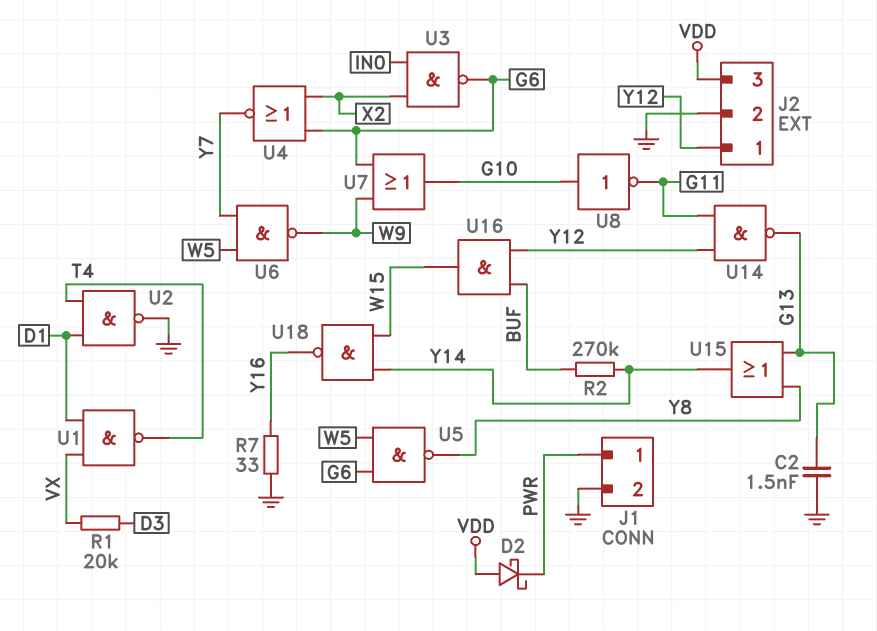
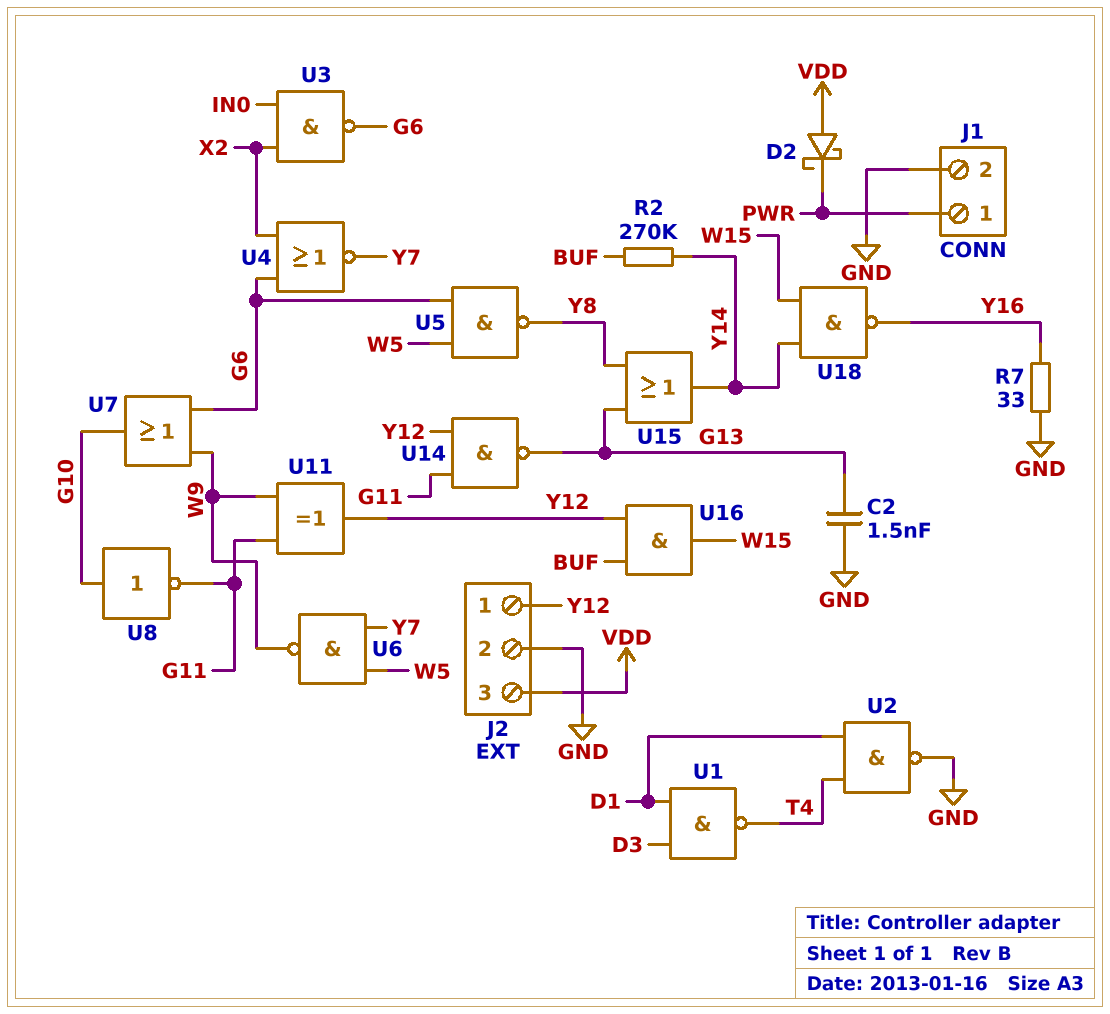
R1: 20k (D3, VX) -> none
U1: NAND (in D1, in VX, out T4) -> NAND (in D1, in D3, out T4)
U11: none -> XOR (in G11, in W9, out Y12)

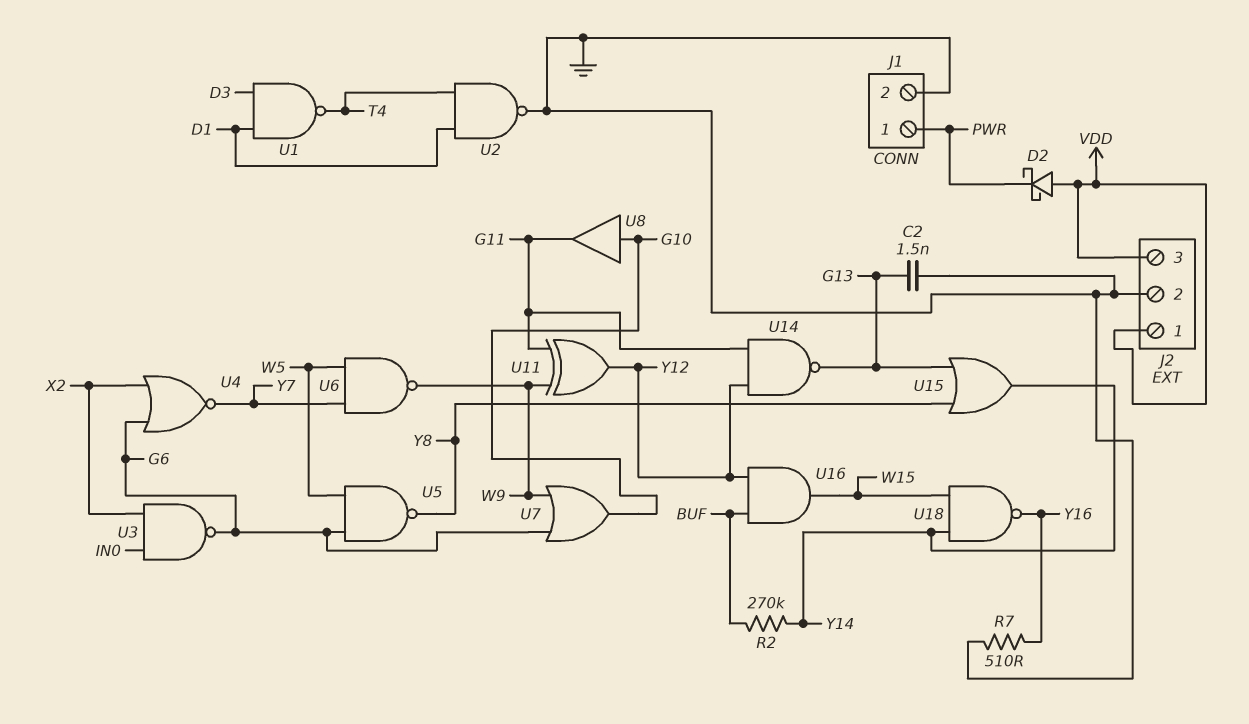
J2 pin 1: Y12 -> VDD
R7: 33 (GND, Y16) -> 510 (GND, Y16)
U8: NOT (in G10, out G11) -> buffer (in G10, out G11)

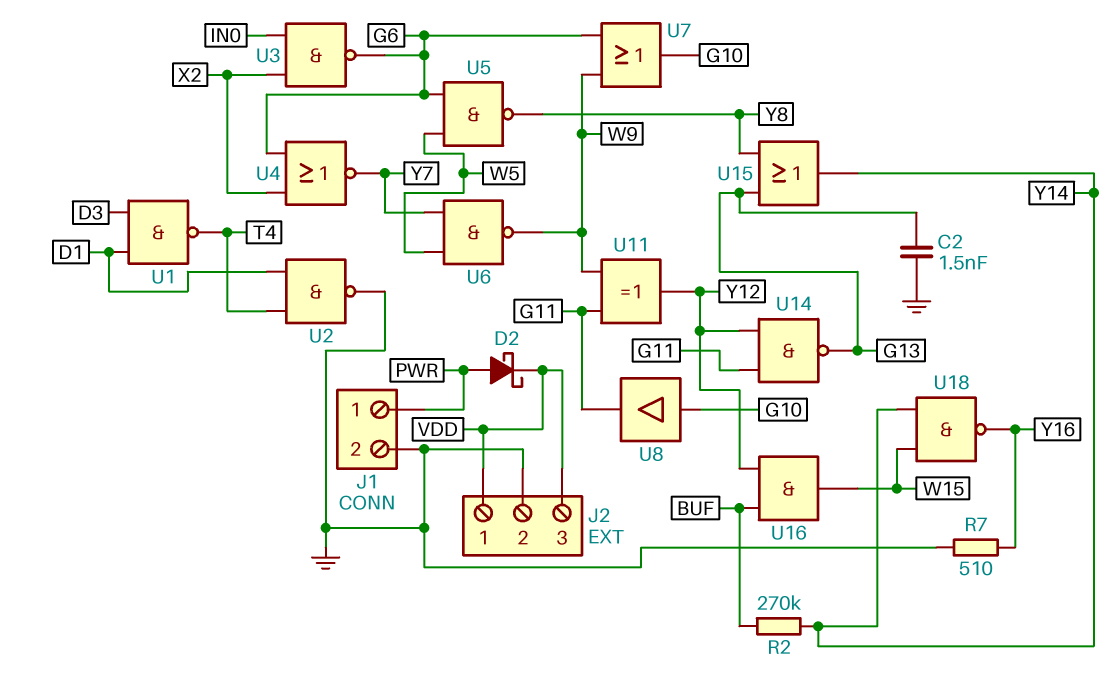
D2: schottky (A VDD, K PWR) -> schottky (A PWR, K VDD)

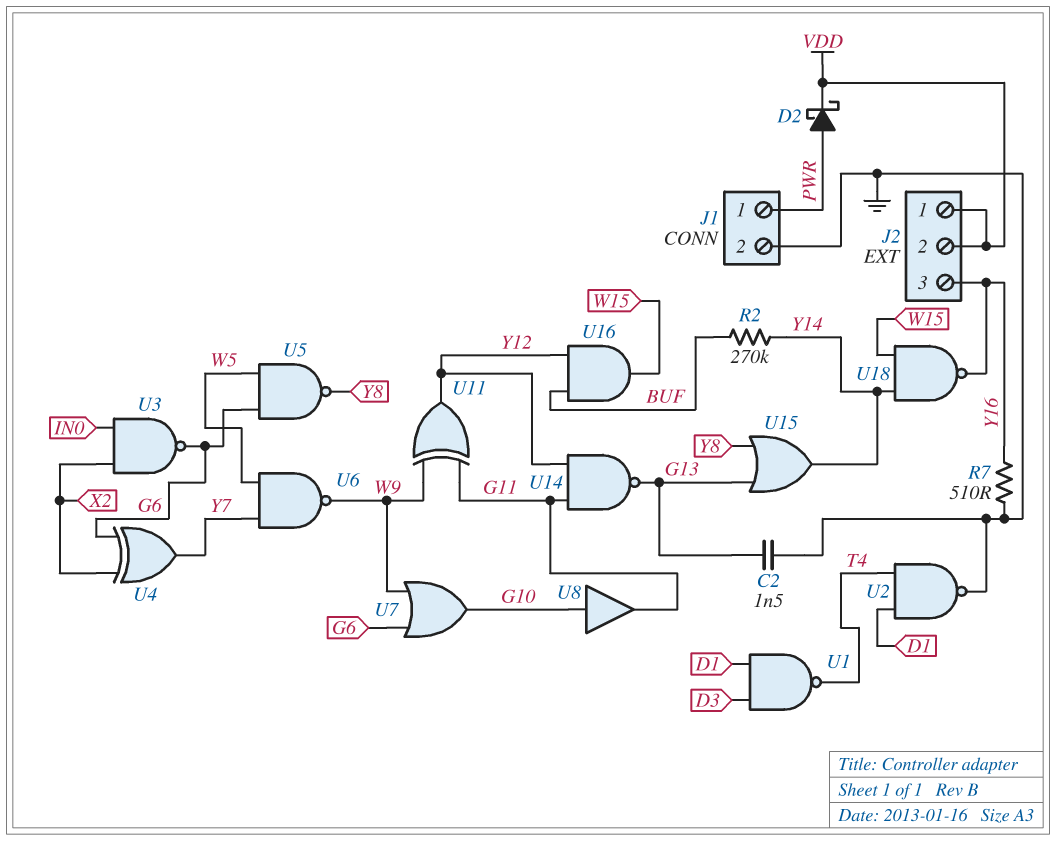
J2 pin 2: GND -> VDD
J2 pin 3: VDD -> Y16
U4: NOR (in G6, in X2, out Y7) -> XOR (in G6, in X2, out Y7)

